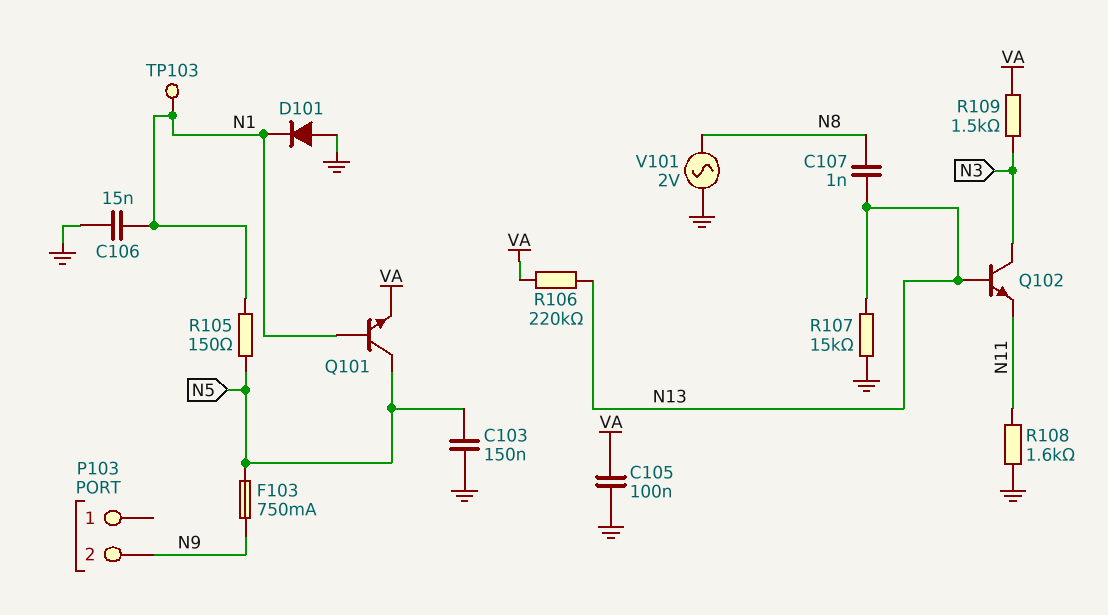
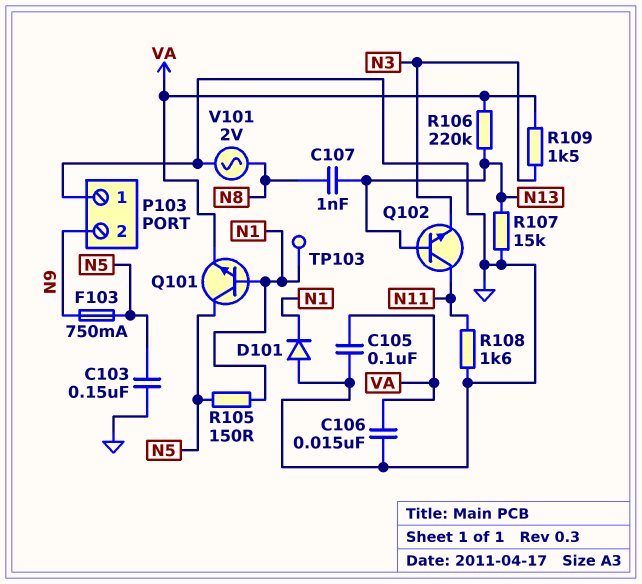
C106: 15nF (GND, N1) -> 15nF (GND, VA)
P103 pin 1: none -> GND
Q102: NPN (B N13, C N3, E N11) -> NPN (B N13, C N11, E N3)

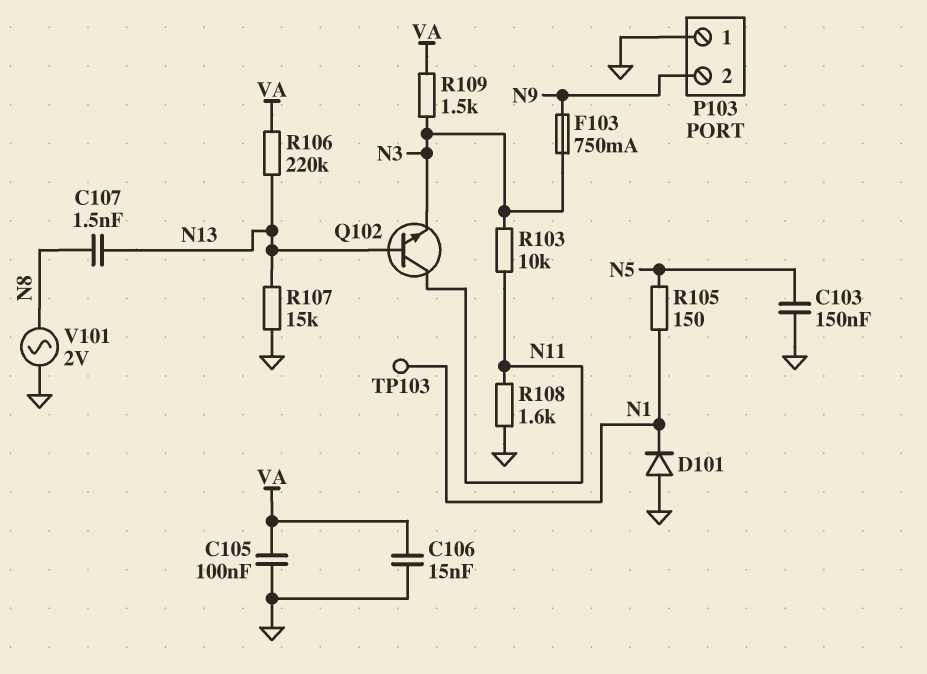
C107: 1nF (N8, N13) -> 1.5nF (N8, N13)
F103: 750mA (N5, N9) -> 750mA (N3, N9)
Q101: NPN (B N1, C N5, E VA) -> none
R103: none -> 10k (N3, N11)

